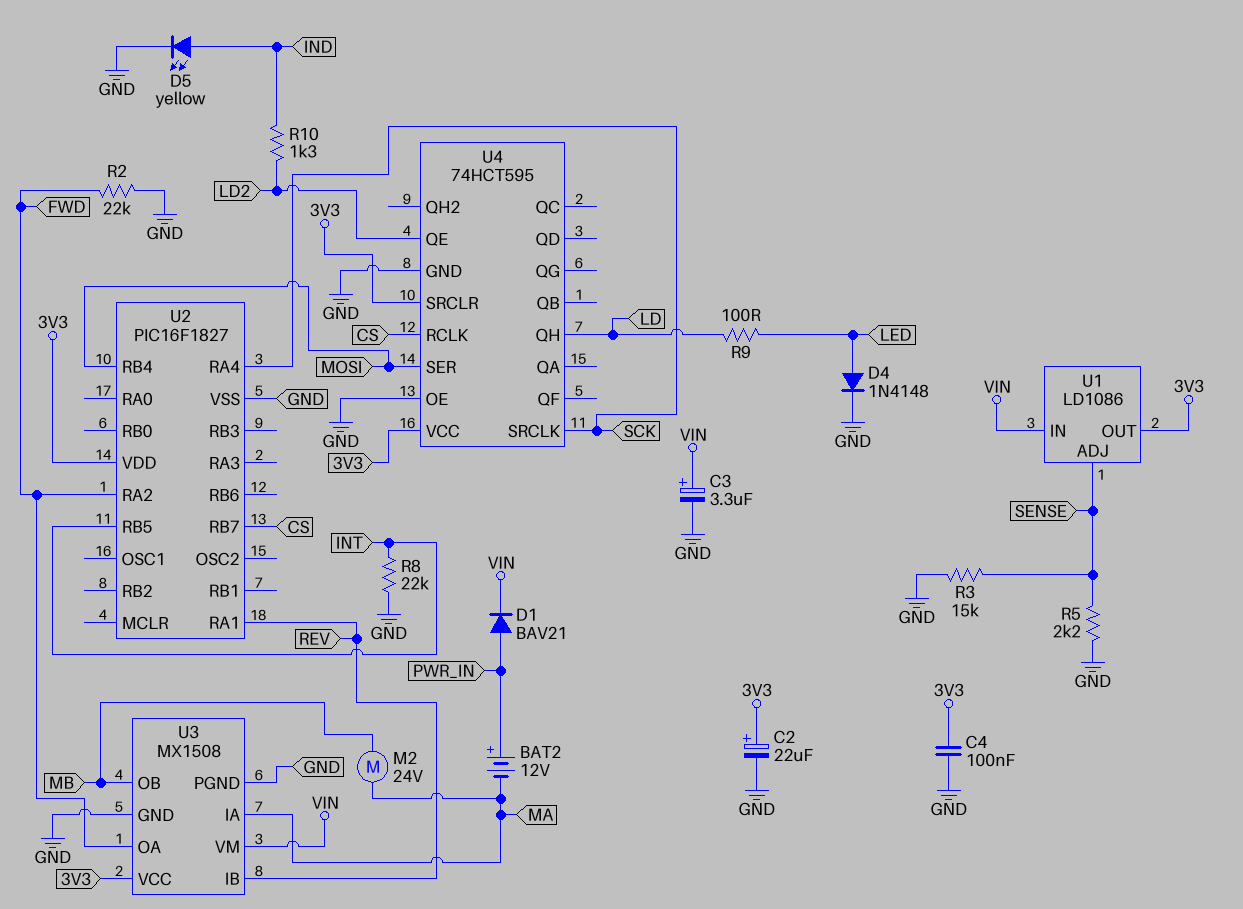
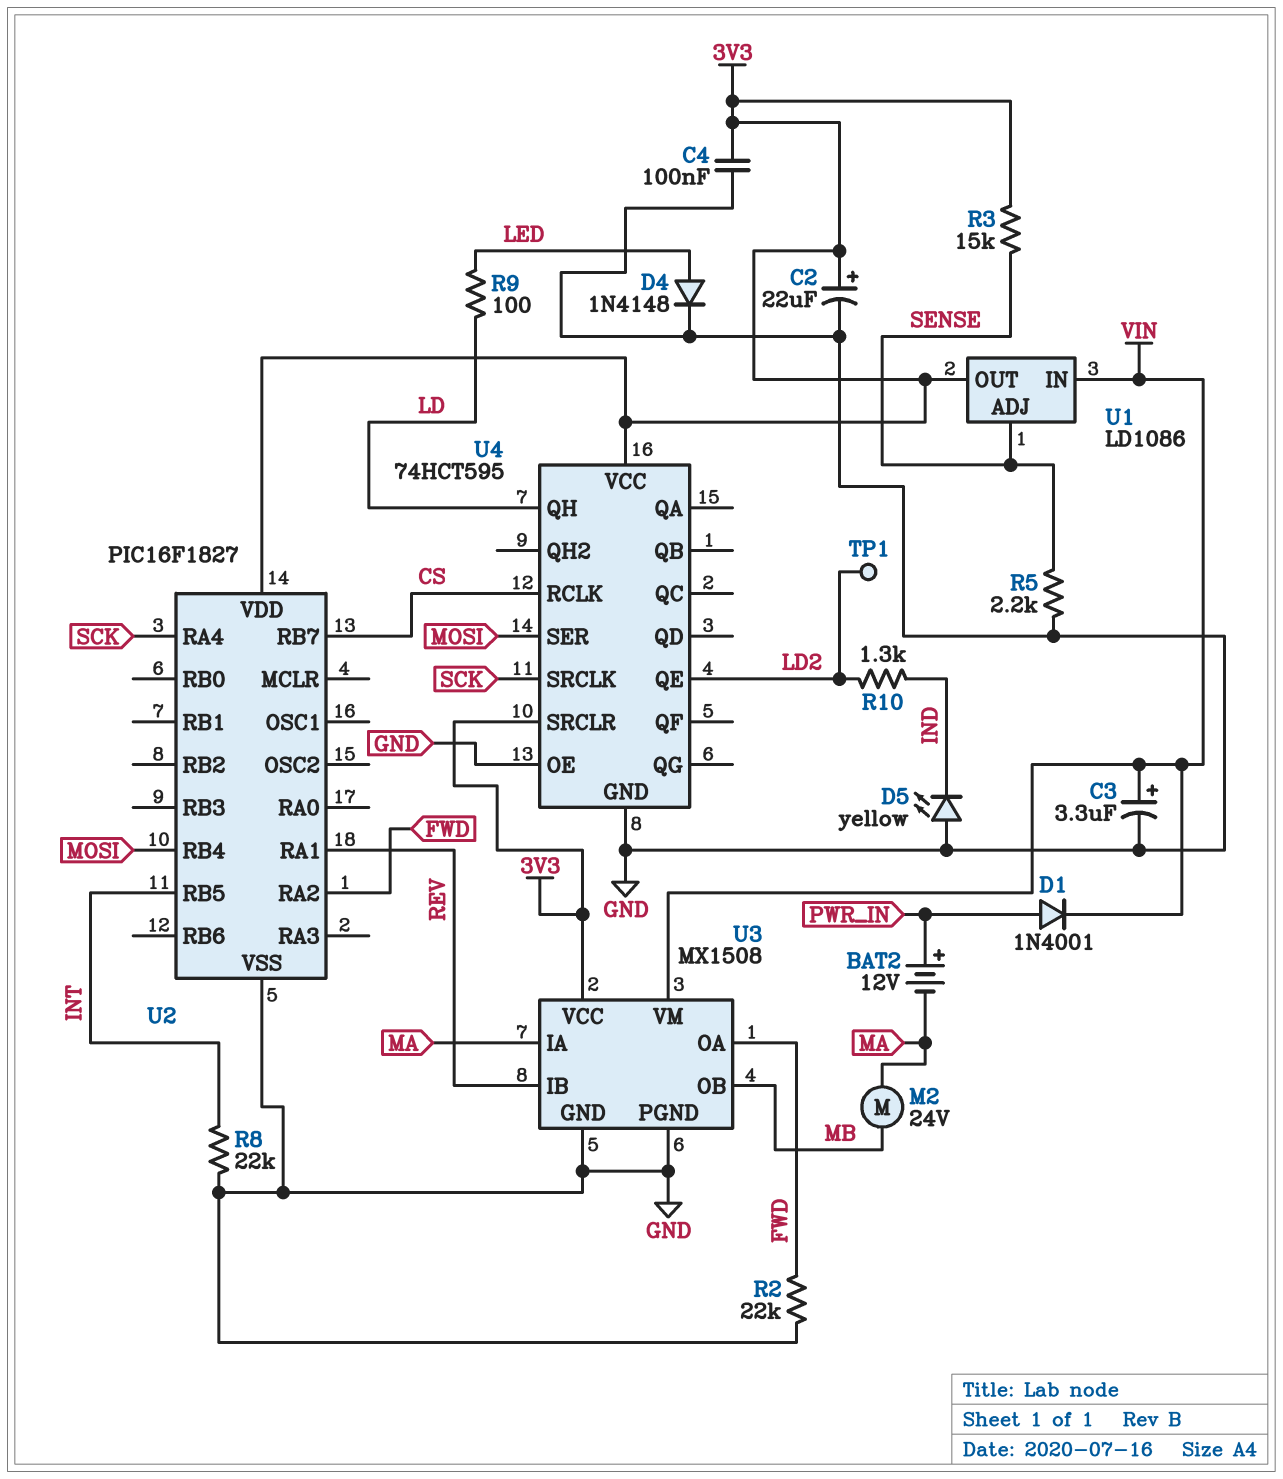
D1: diode BAV21 (A PWR_IN, K VIN) -> diode 1N4001 (A PWR_IN, K VIN)
D5: LED yellow (A IND, K GND) -> LED yellow (A GND, K IND)
R3: 15k (GND, SENSE) -> 15k (3V3, SENSE)
TP1: none -> test point (LD2)

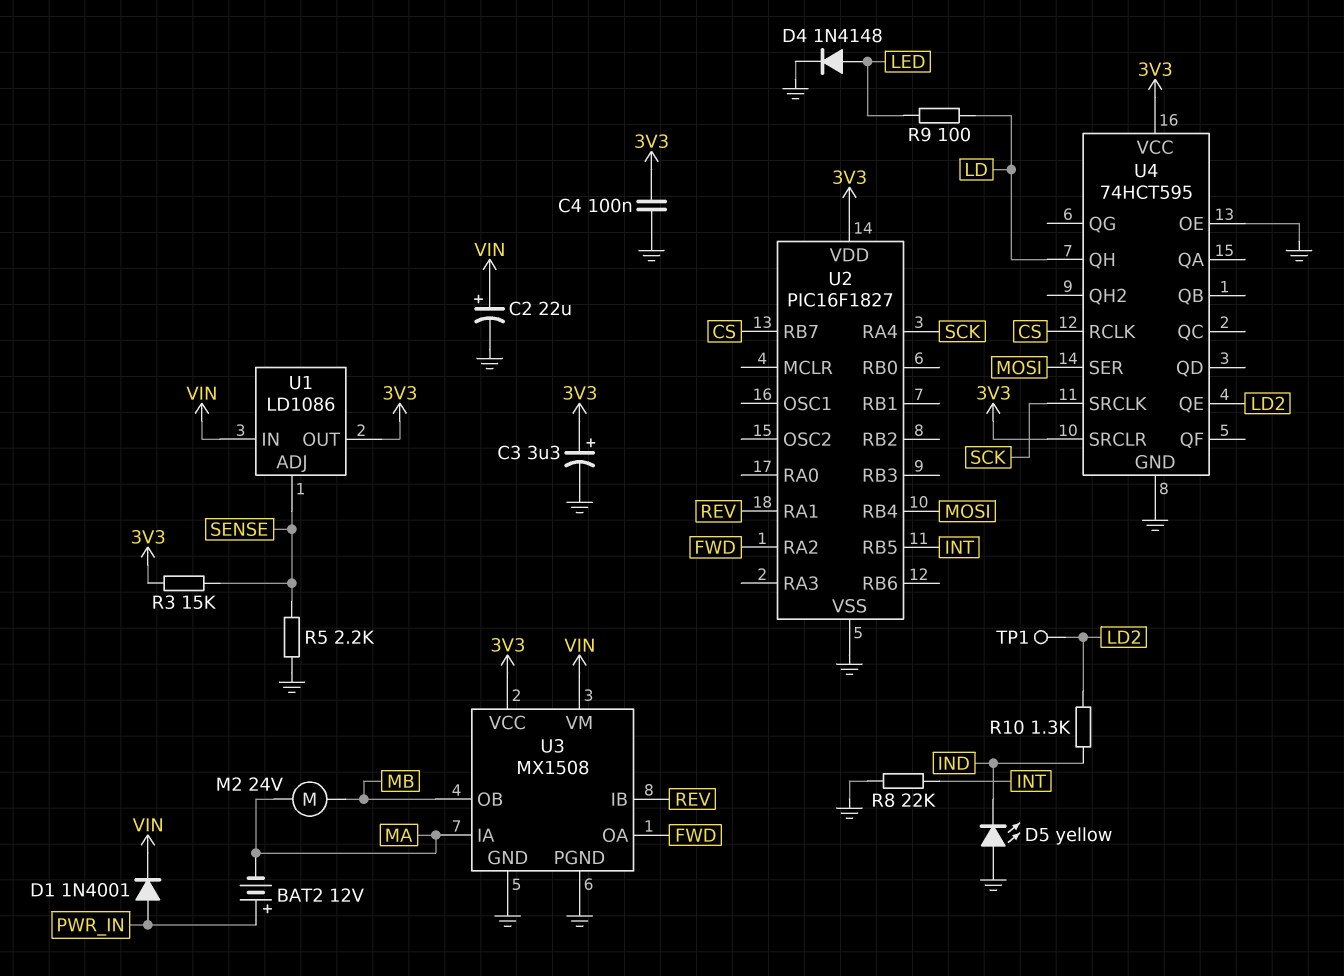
C2: 22uF (plus 3V3, minus GND) -> 22uF (plus VIN, minus GND)
C3: 3.3uF (plus VIN, minus GND) -> 3.3uF (plus 3V3, minus GND)
R2: 22k (FWD, GND) -> none

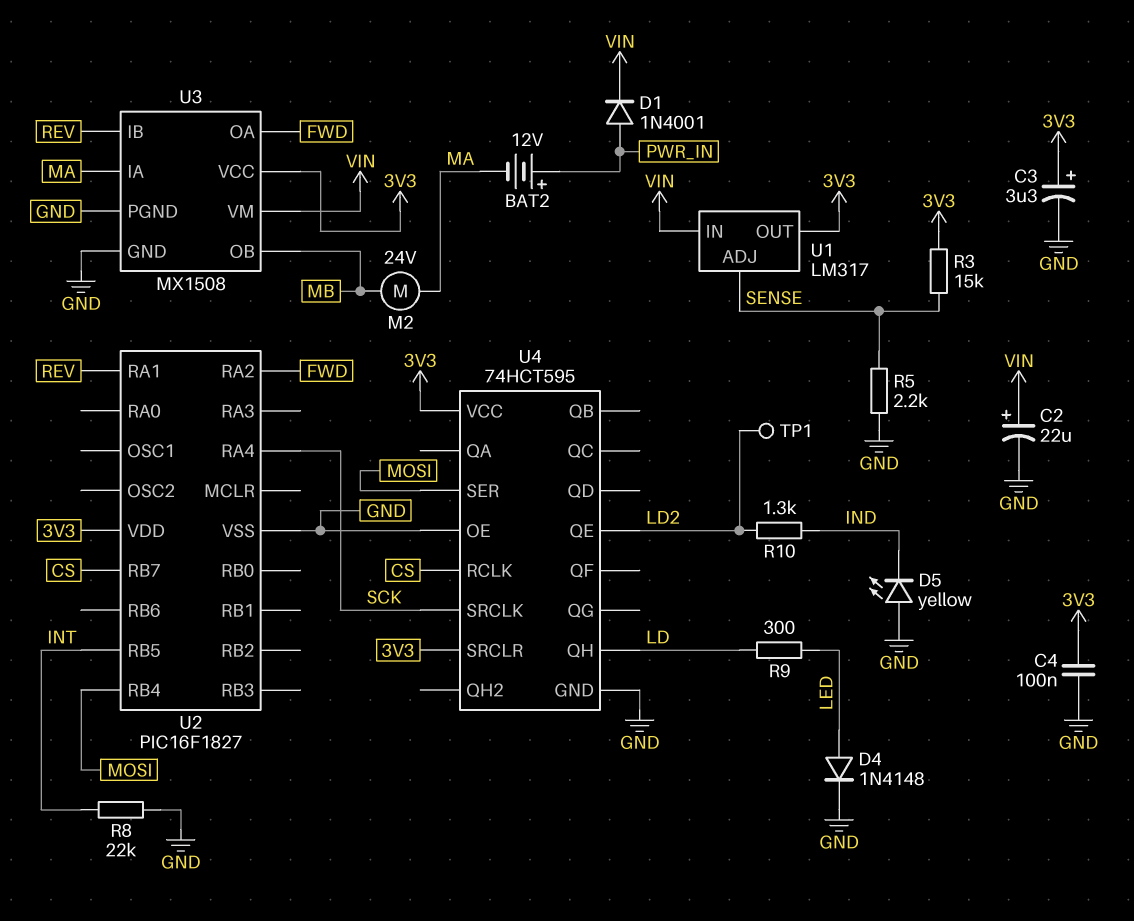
R9: 100 (LD, LED) -> 300 (LD, LED)
U1: LD1086 -> LM317

